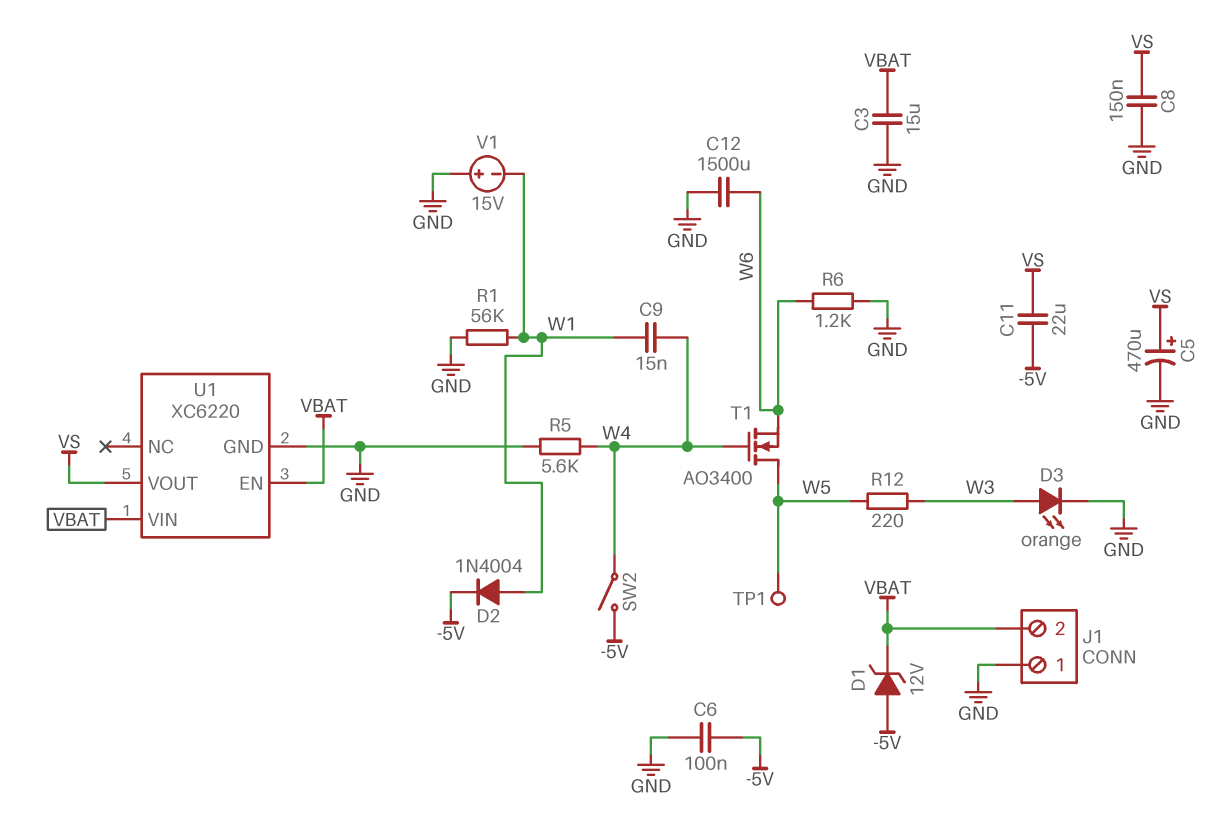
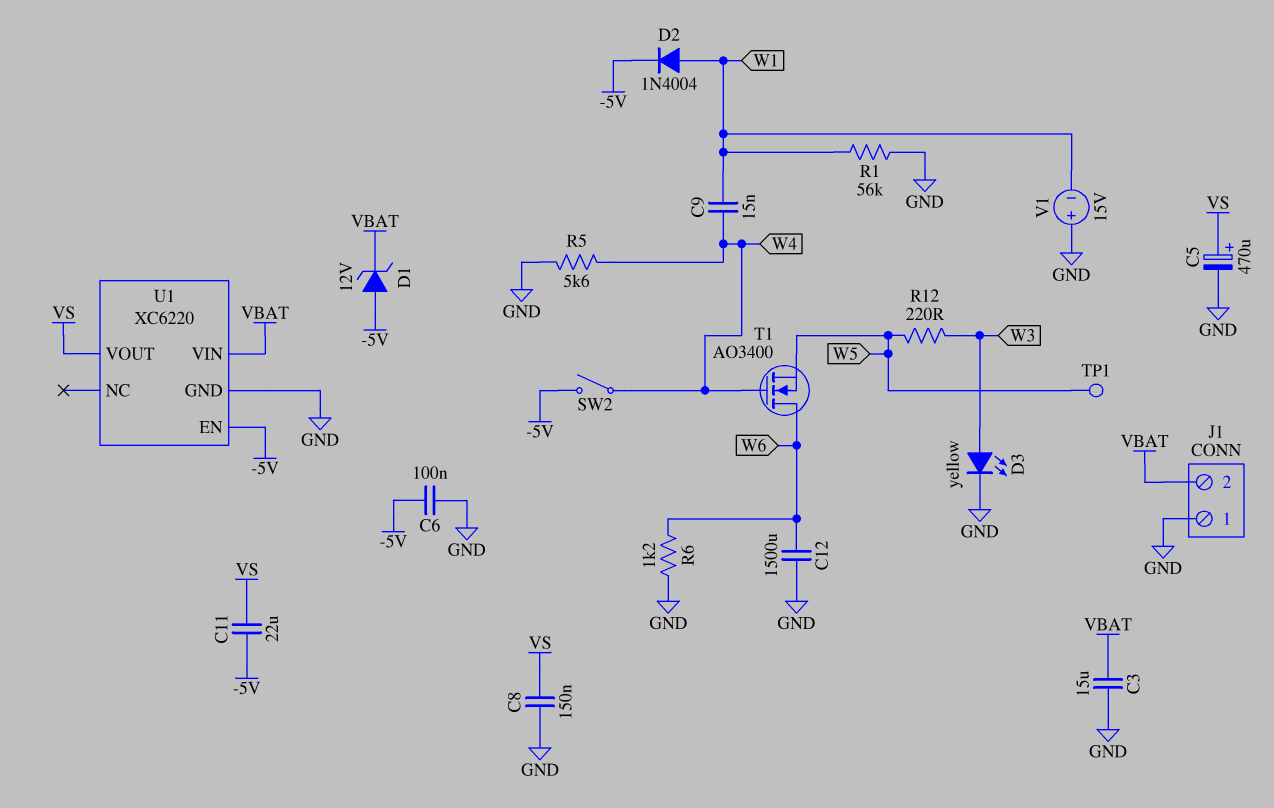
D3: LED orange (A W3, K GND) -> LED yellow (A W3, K GND)
T1: NMOS AO3400 (G W4, D W5, S W6) -> NMOS AO3400 (G W4, D W6, S W5)
U1 pin EN: VBAT -> -5V

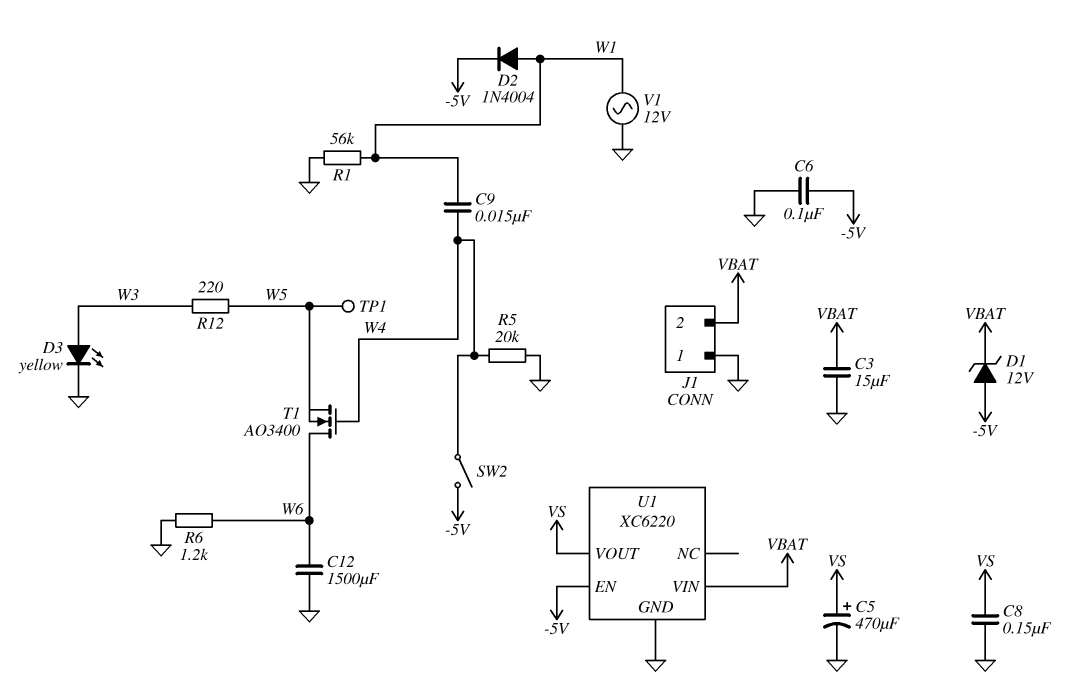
C11: 22uF (-5V, VS) -> none
R5: 5.6k (GND, W4) -> 20k (GND, W4)
V1: 15V (plus GND, minus W1) -> AC 12V (GND, W1)

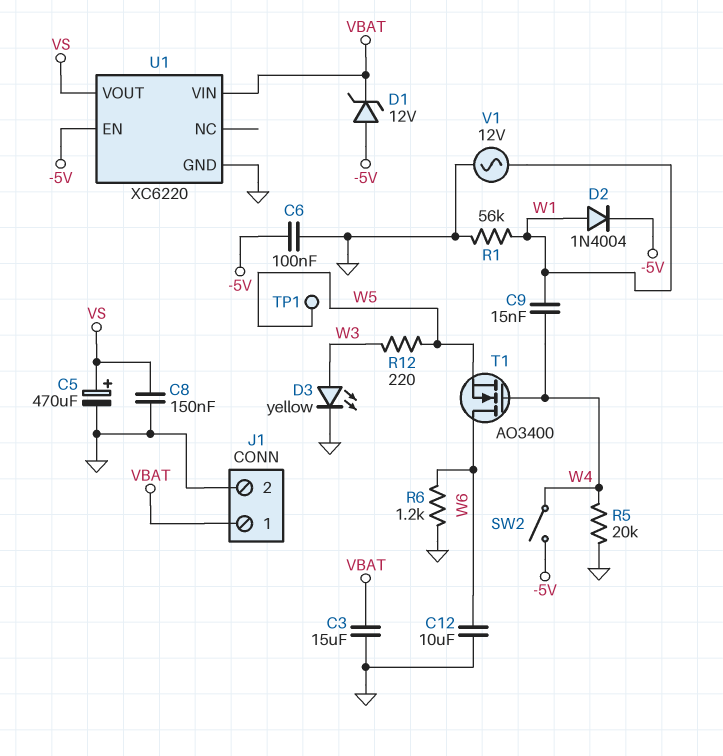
C12: 1500uF (GND, W6) -> 10uF (GND, W6)
J1 pin 1: GND -> VBAT
J1 pin 2: VBAT -> GND

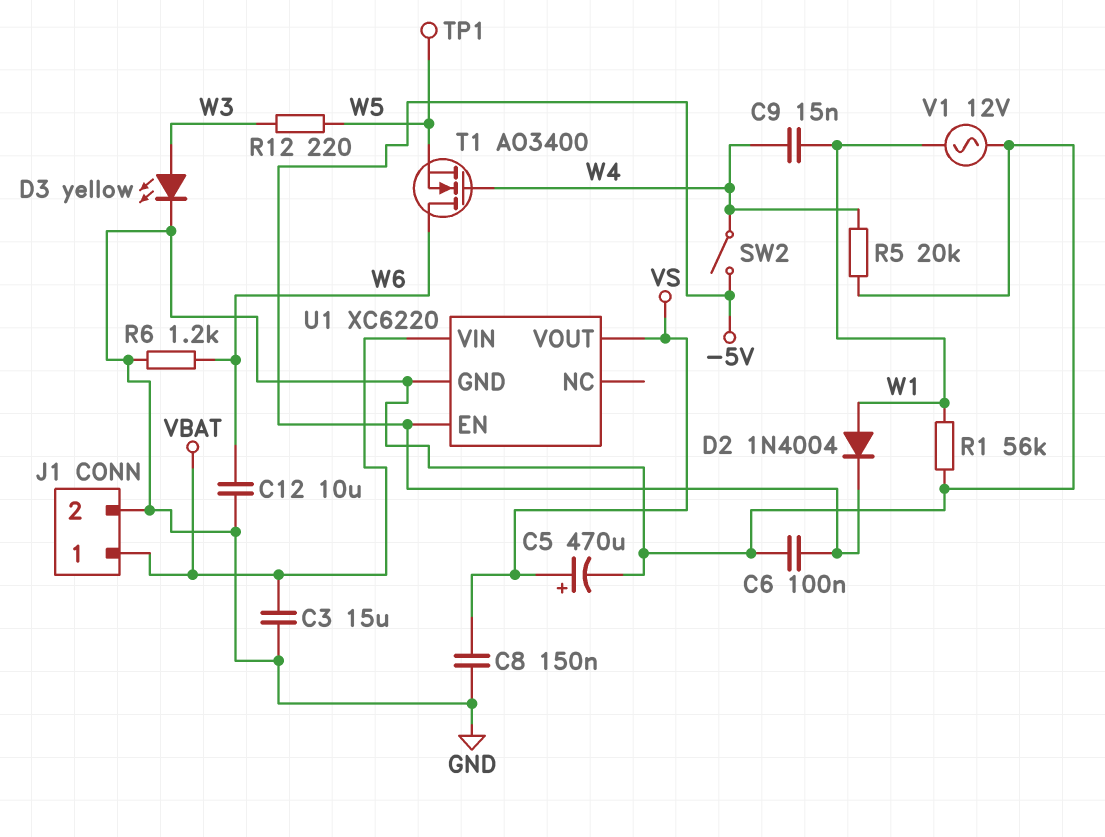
D1: zener 12V (A -5V, K VBAT) -> none

